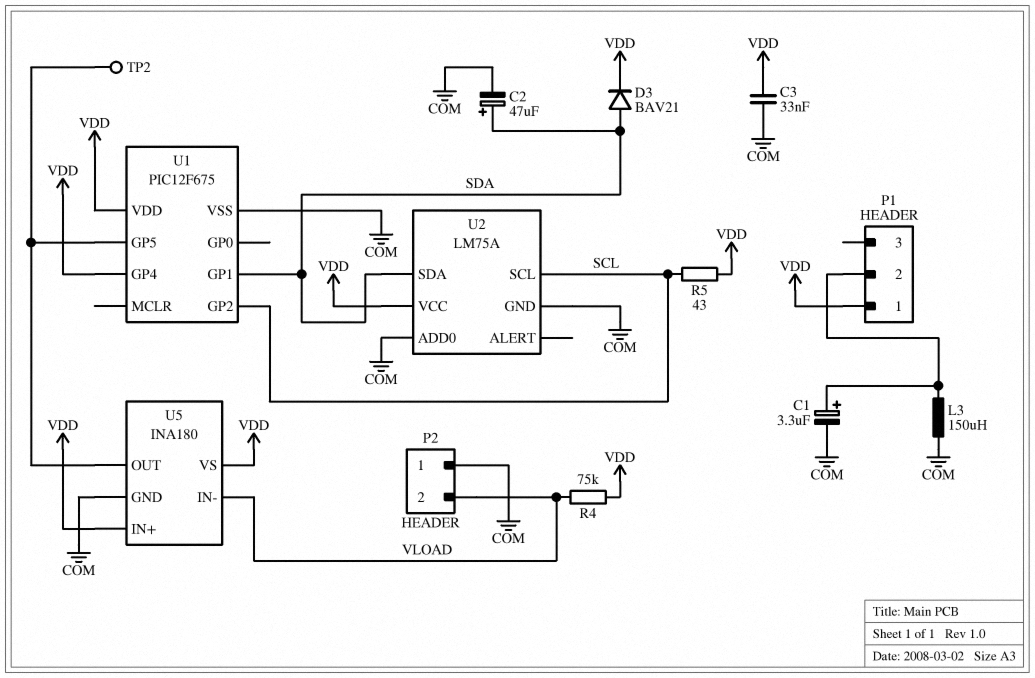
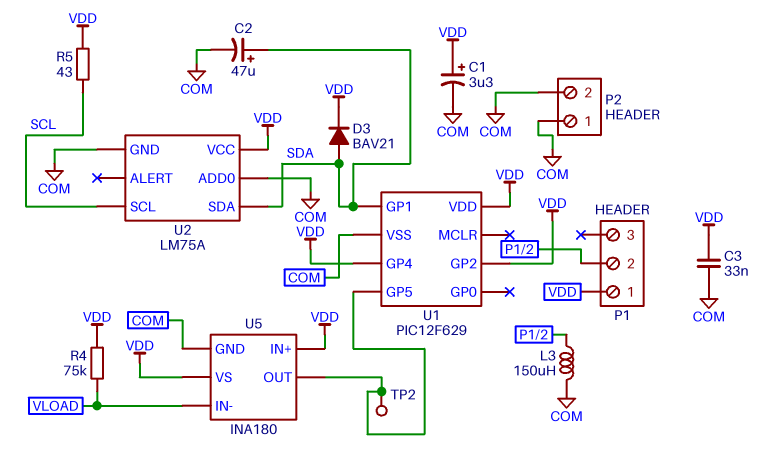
C1: 3.3uF (plus P1/2, minus COM) -> 3.3uF (plus VDD, minus COM)
P2 pin 2: VLOAD -> COM
U1: PIC12F675 -> PIC12F629
U1 pin GP2: SCL -> VDD

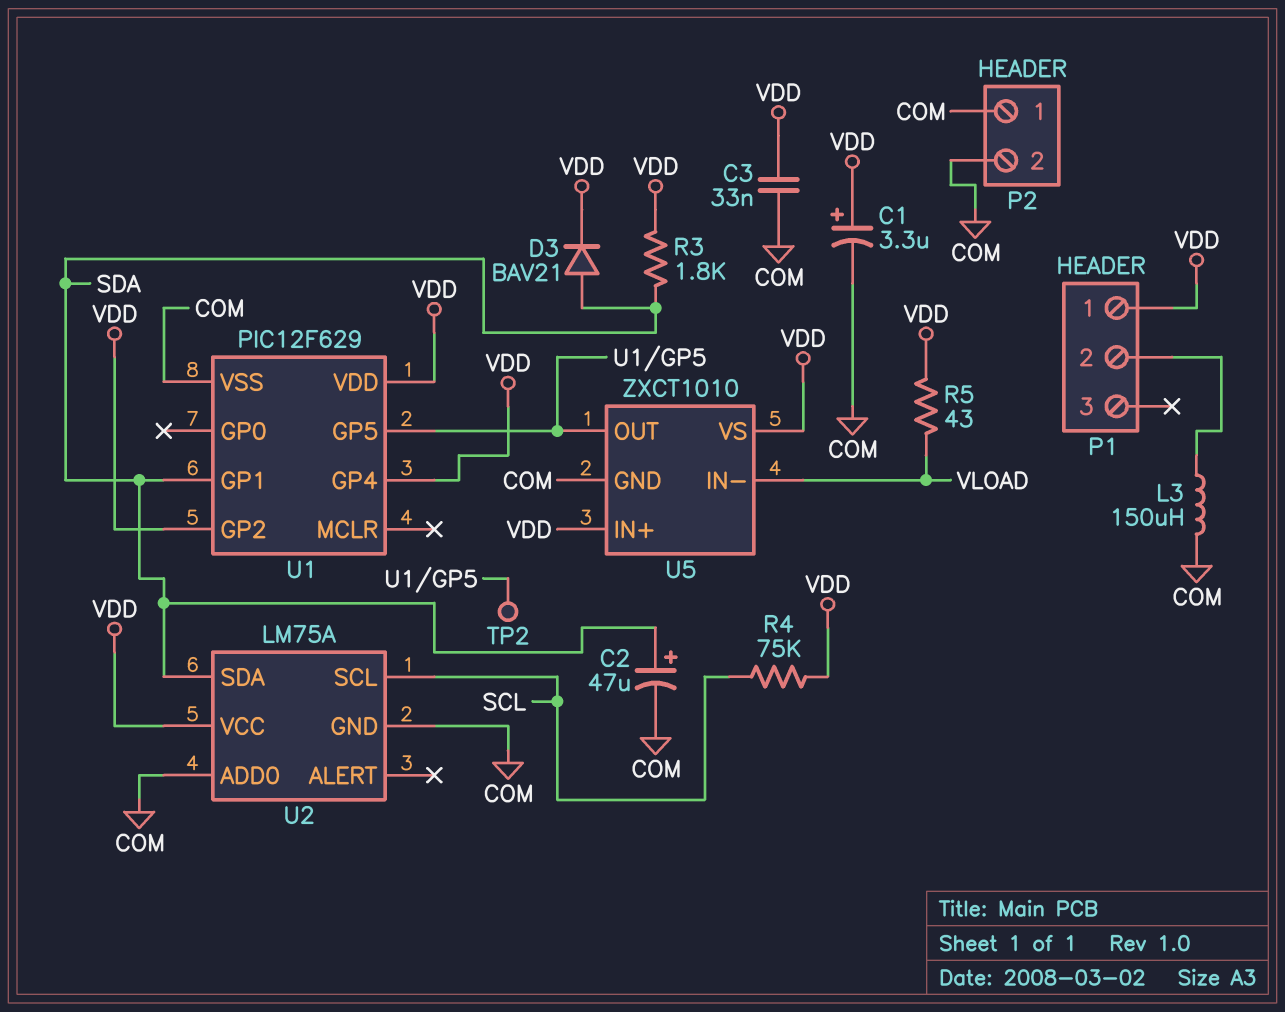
R3: none -> 1.8k (SDA, VDD)
R4: 75k (VDD, VLOAD) -> 75k (SCL, VDD)
R5: 43 (SCL, VDD) -> 43 (VDD, VLOAD)
U5: INA180 -> ZXCT1010

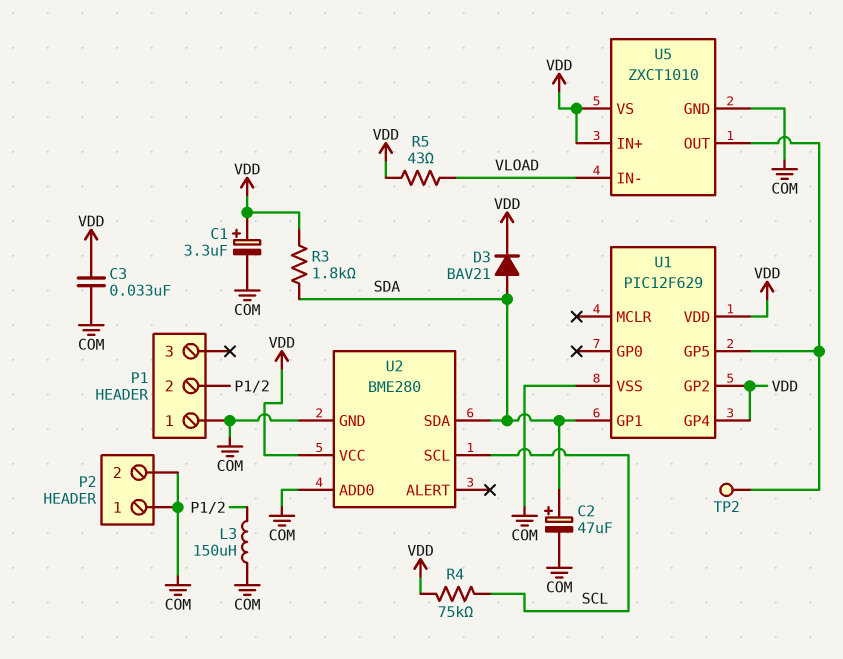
P1 pin 1: VDD -> COM
U2: LM75A -> BME280

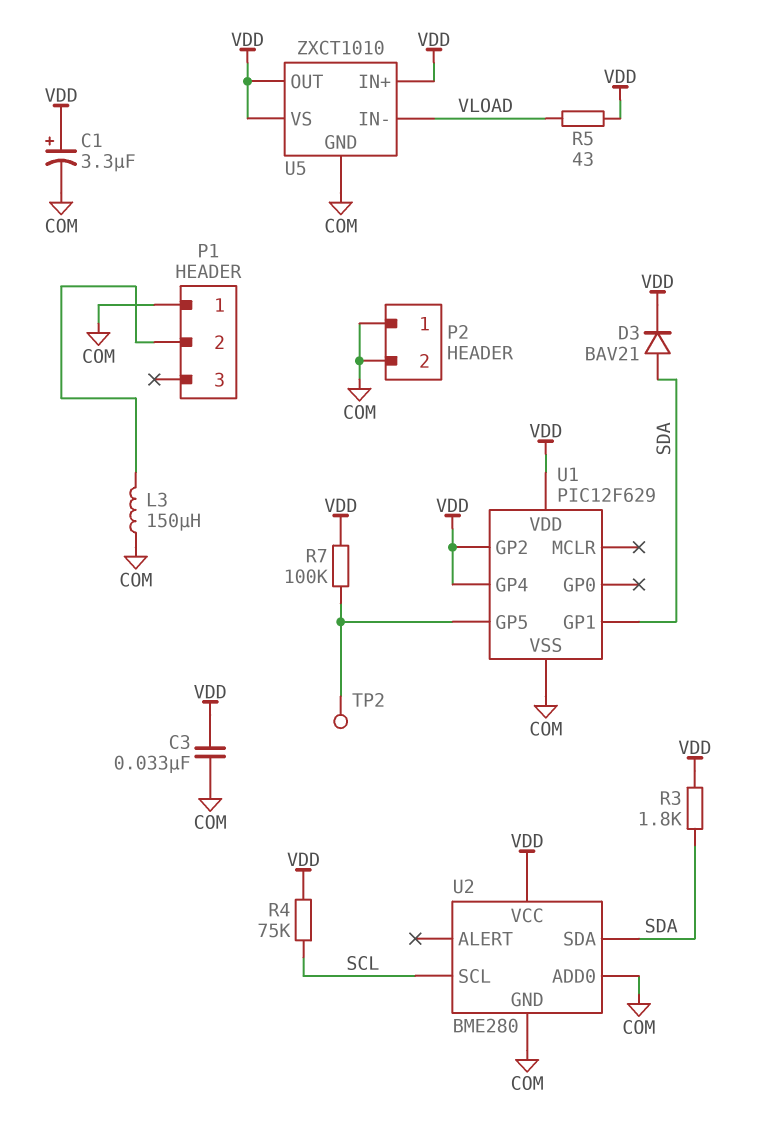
C2: 47uF (plus SDA, minus COM) -> none
R7: none -> 100k (U1/GP5, VDD)
U5 pin OUT: U1/GP5 -> VDD

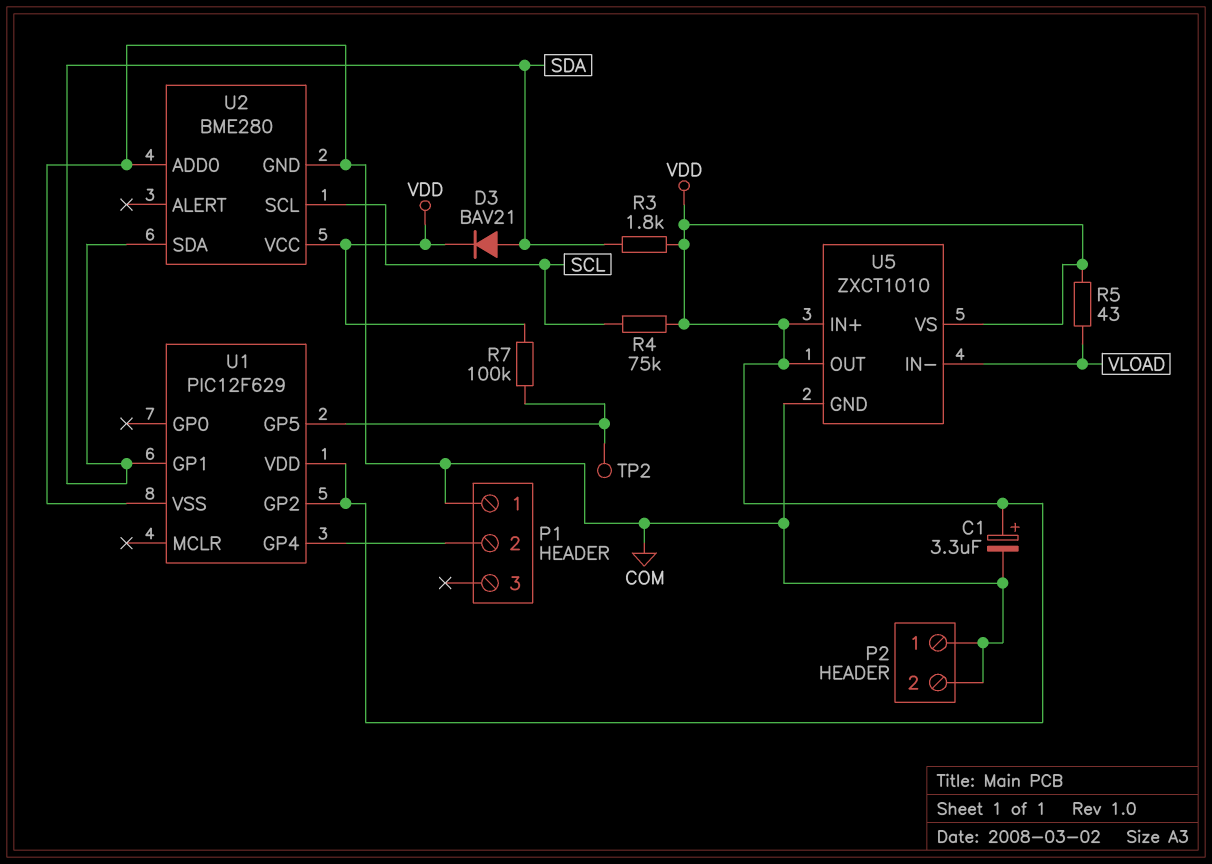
C3: 33nF (COM, VDD) -> none
L3: 150uH (COM, P1/2) -> none
U1 pin GP4: VDD -> P1/2

